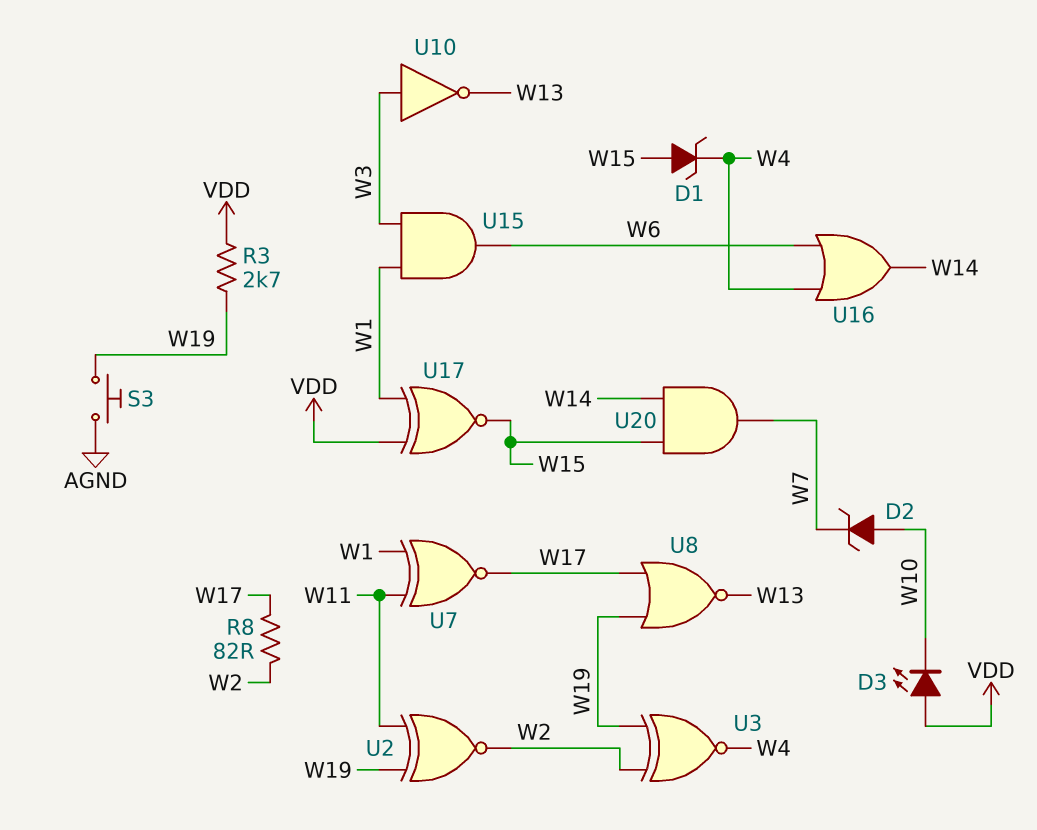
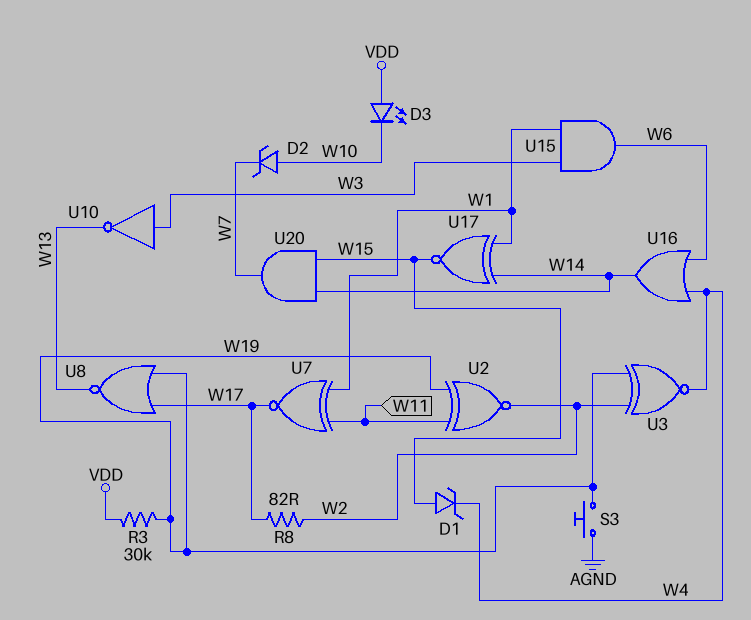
R3: 2.7k (VDD, W19) -> 30k (VDD, W19)
U17: XNOR (in VDD, in W1, out W15) -> XNOR (in W1, in W14, out W15)

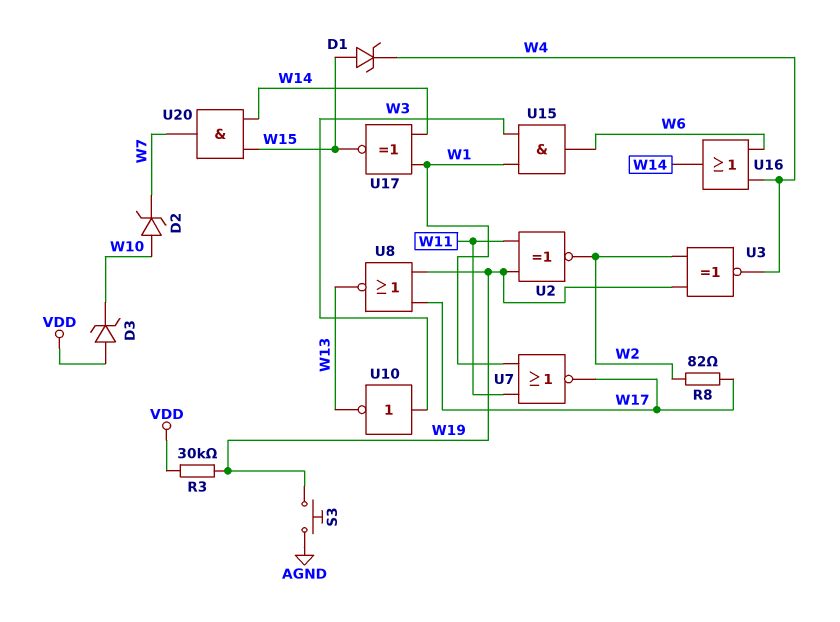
D3: LED (A VDD, K W10) -> zener (A VDD, K W10)
U7: XNOR (in W1, in W11, out W17) -> NOR (in W1, in W11, out W17)

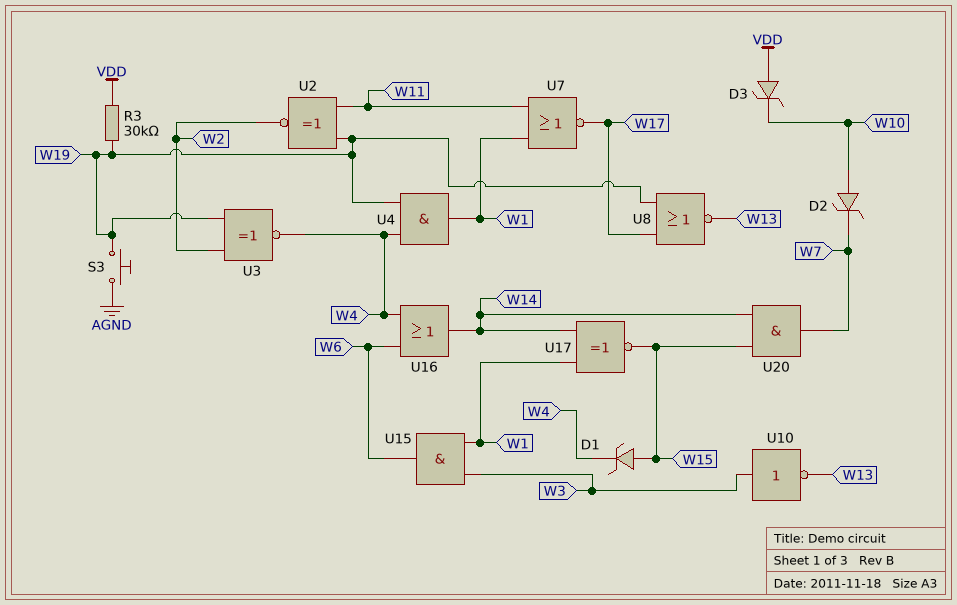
R8: 82 (W2, W17) -> none
U4: none -> AND (in W4, in W19, out W1)

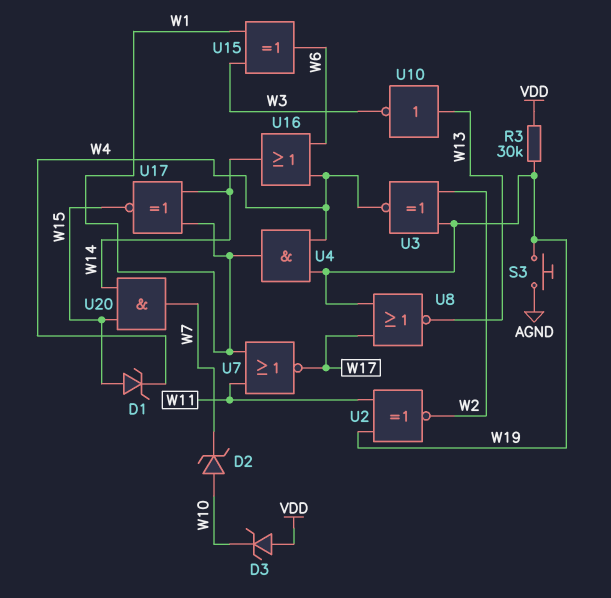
U10: NOT (in W3, out W13) -> NOT (in W13, out W3)
U15: AND (in W1, in W3, out W6) -> XOR (in W1, in W3, out W6)

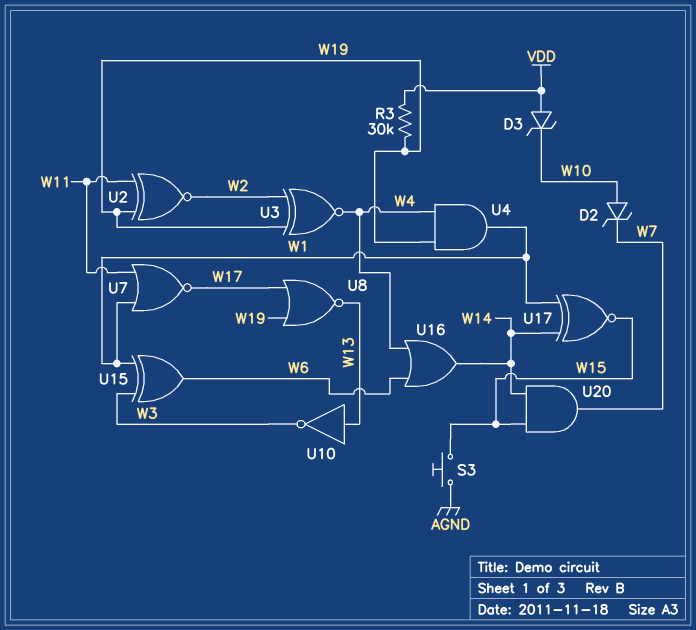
D1: zener (A W15, K W4) -> none
S3: button (AGND, W19) -> button (AGND, W15)

